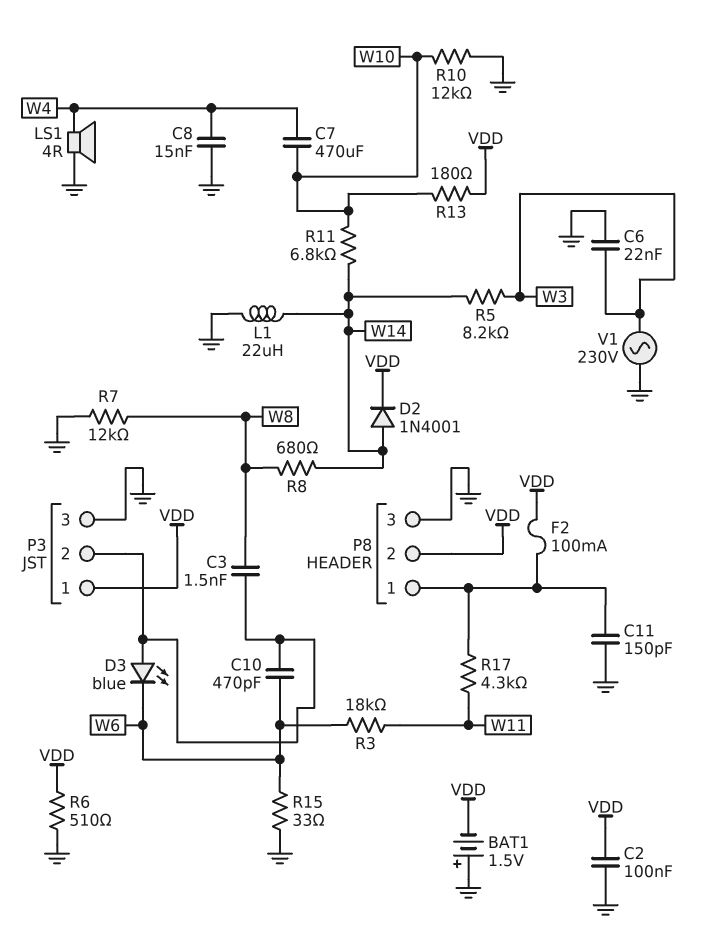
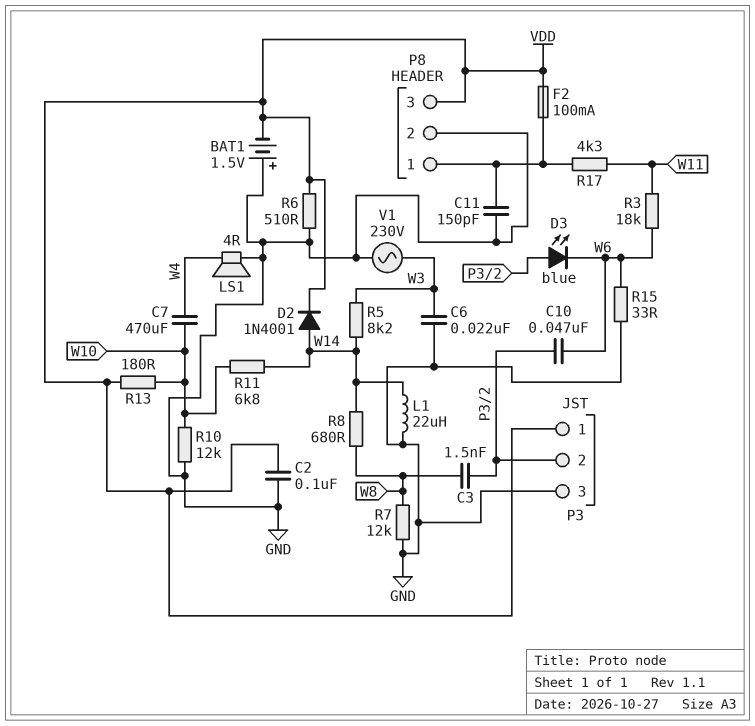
C8: 15nF (GND, W4) -> none
C10: 470pF (P3/2, W6) -> 47nF (P3/2, W6)
P8 pin 2: VDD -> GND
P8 pin 3: GND -> VDD

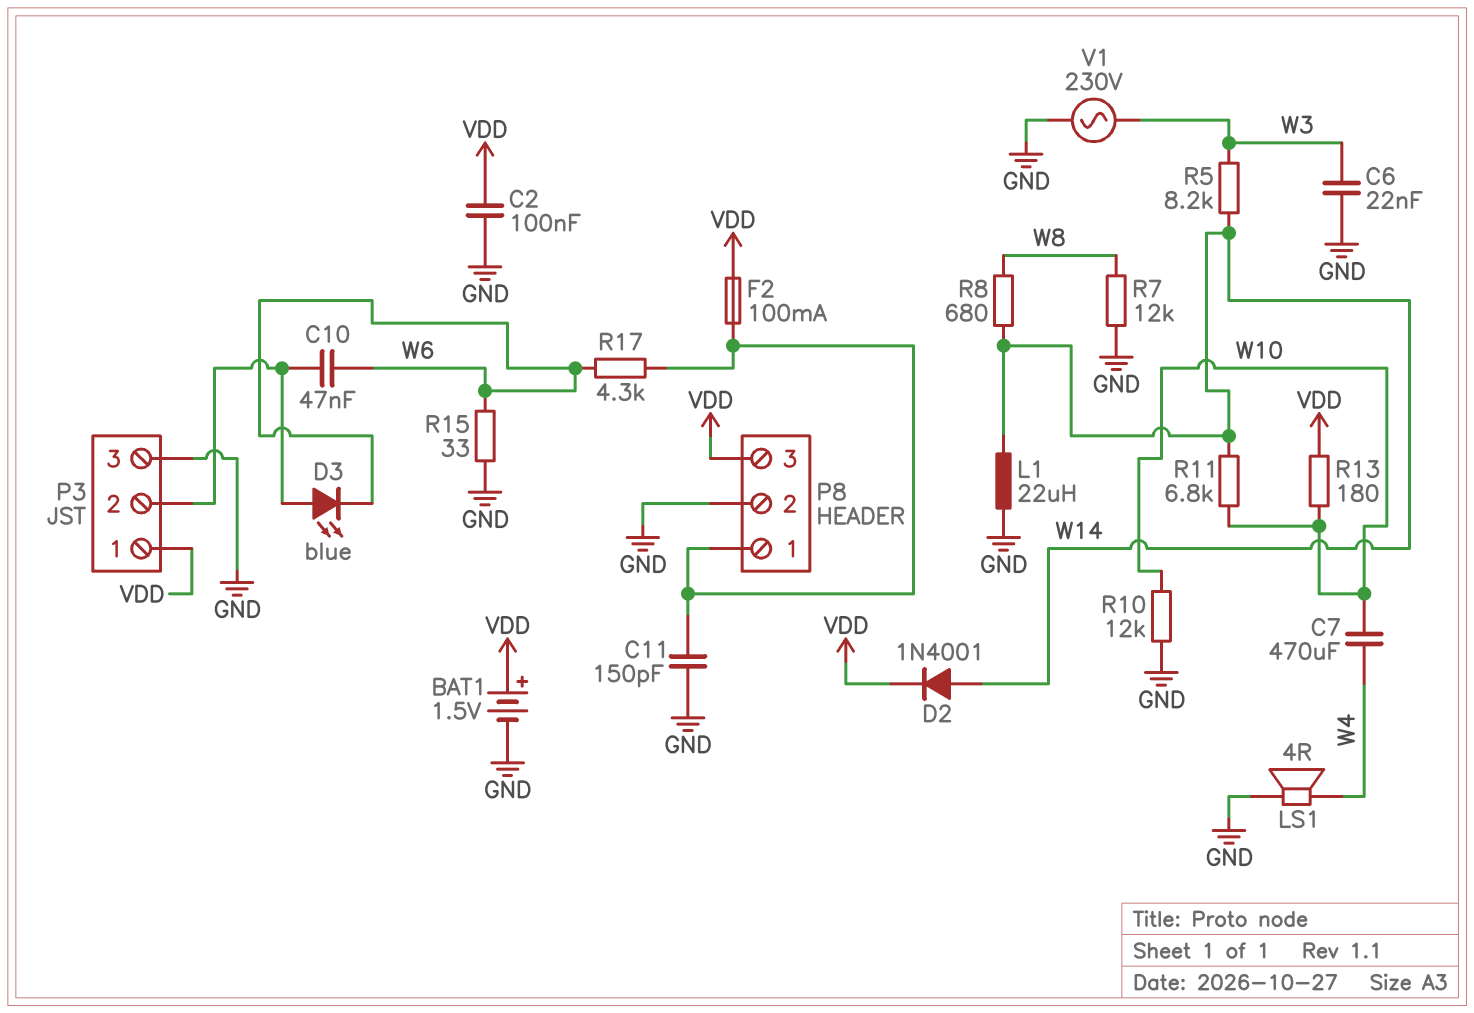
BAT1: 1.5V (plus GND, minus VDD) -> 1.5V (plus VDD, minus GND)
C3: 1.5nF (P3/2, W8) -> none
R3: 18k (W6, W11) -> none
R6: 510 (GND, VDD) -> none
R17: 4.3k (P8/1, W11) -> 4.3k (P8/1, W6)

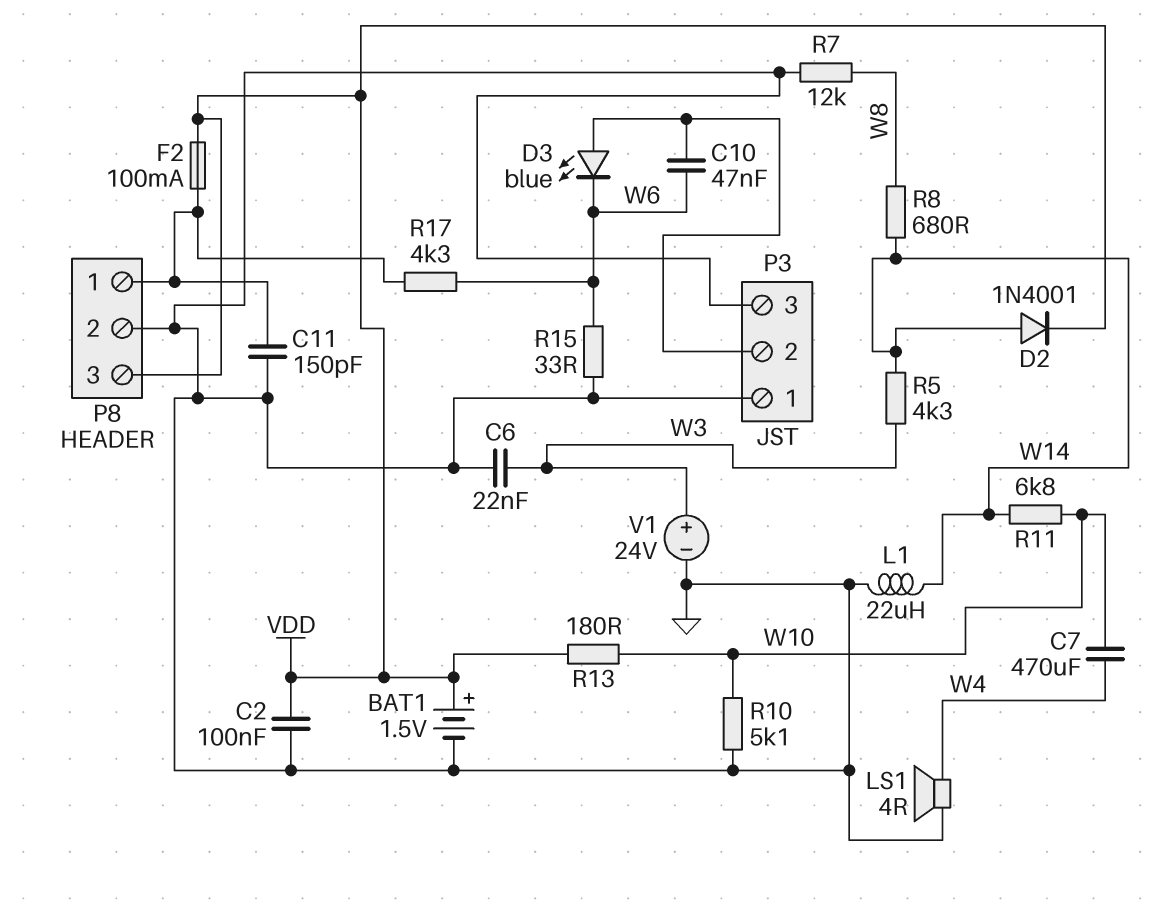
P3 pin 1: VDD -> GND
R5: 8.2k (W3, W14) -> 4.3k (W3, W14)
R10: 12k (GND, W10) -> 5.1k (GND, W10)
V1: AC 230V (GND, W3) -> 24V (plus W3, minus GND)

